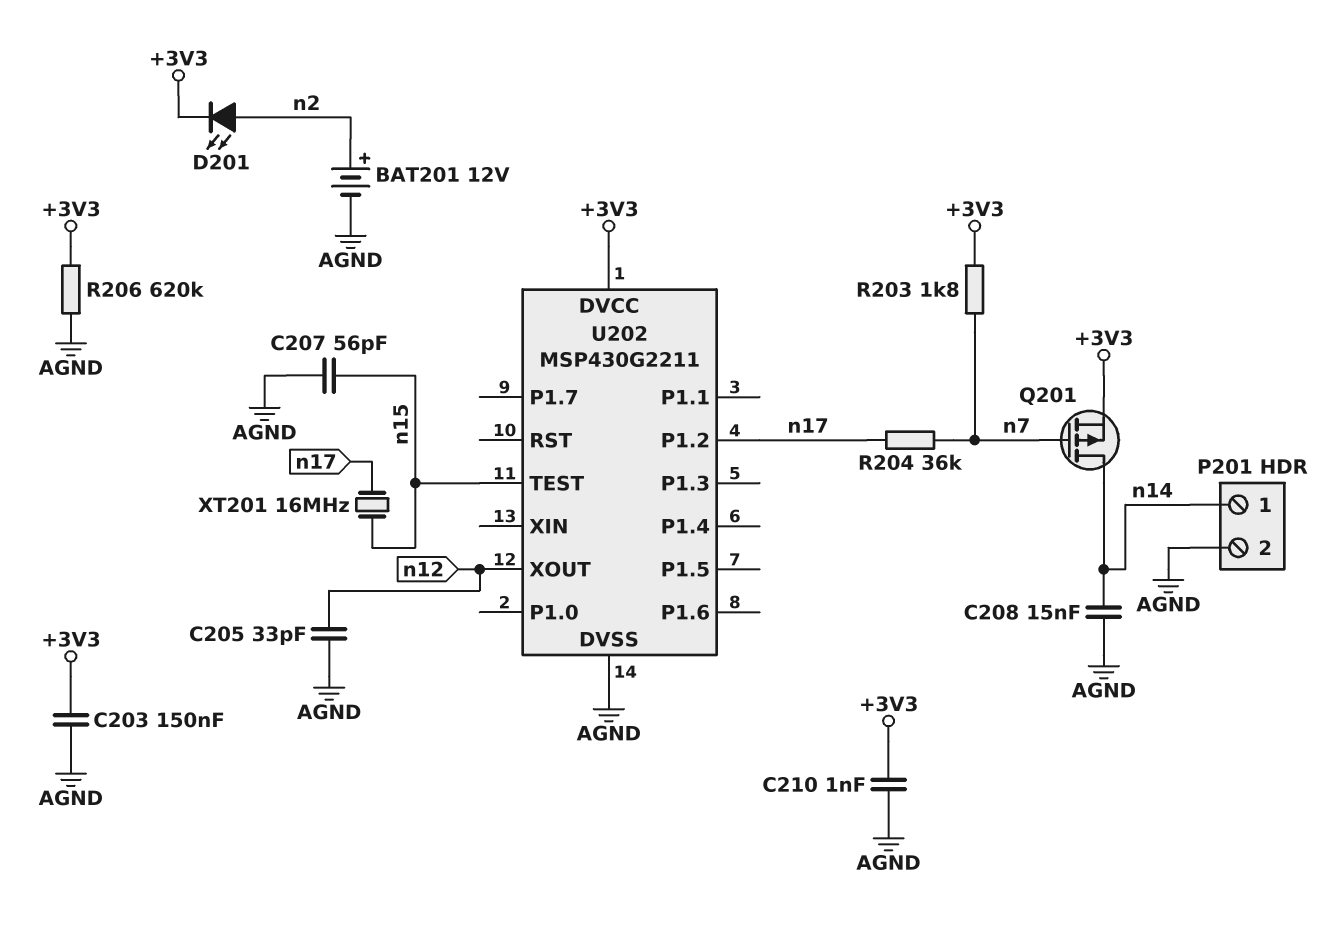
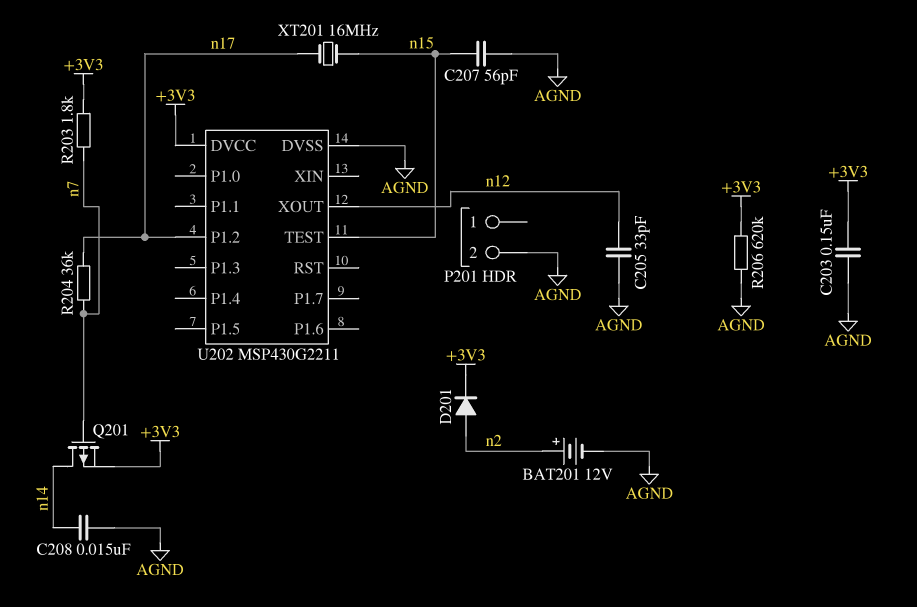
C210: 1nF (+3V3, AGND) -> none
D201: LED (A n2, K +3V3) -> diode (A n2, K +3V3)
P201 pin 1: n14 -> none

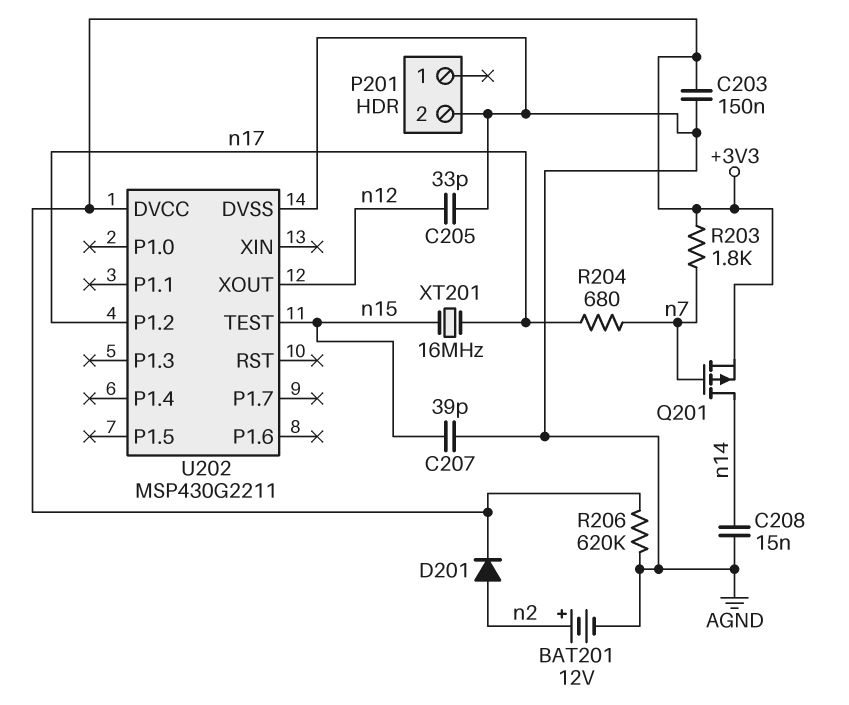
C207: 56pF (AGND, n15) -> 39pF (AGND, n15)
R204: 36k (n7, n17) -> 680 (n7, n17)

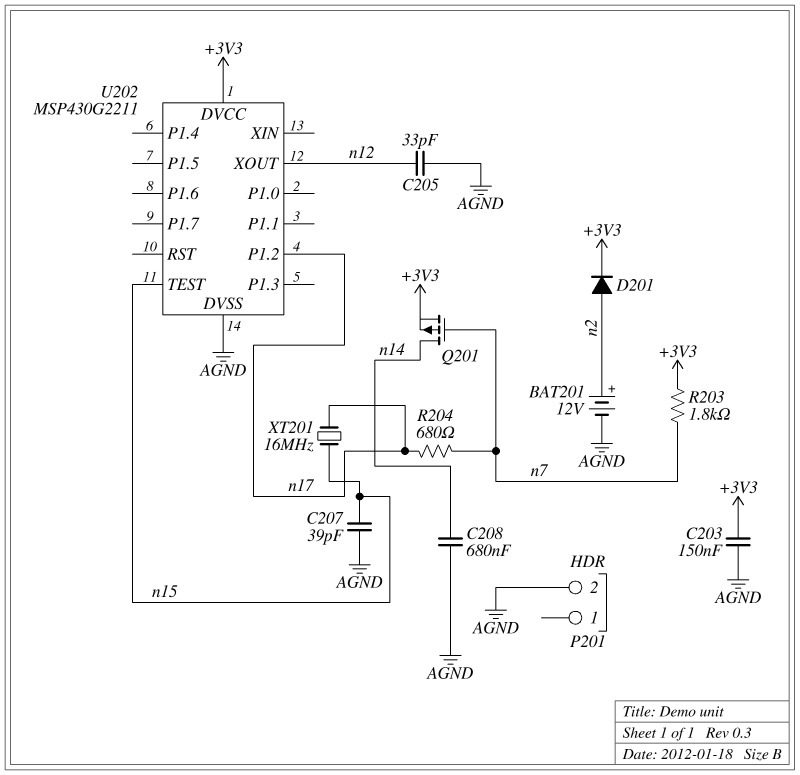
C208: 15nF (AGND, n14) -> 680nF (AGND, n14)
R206: 620k (+3V3, AGND) -> none

